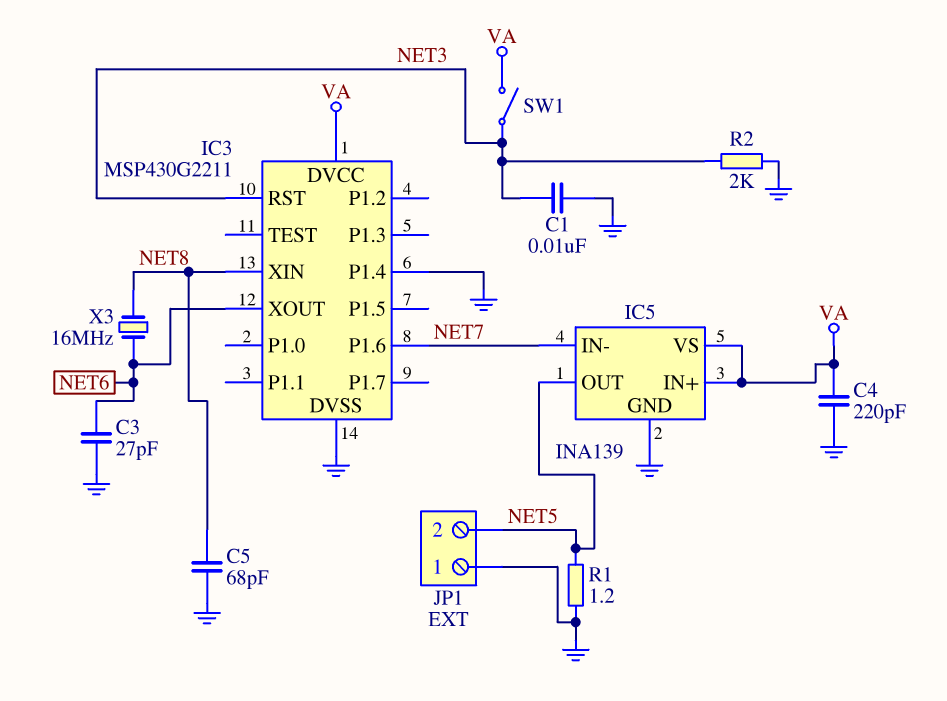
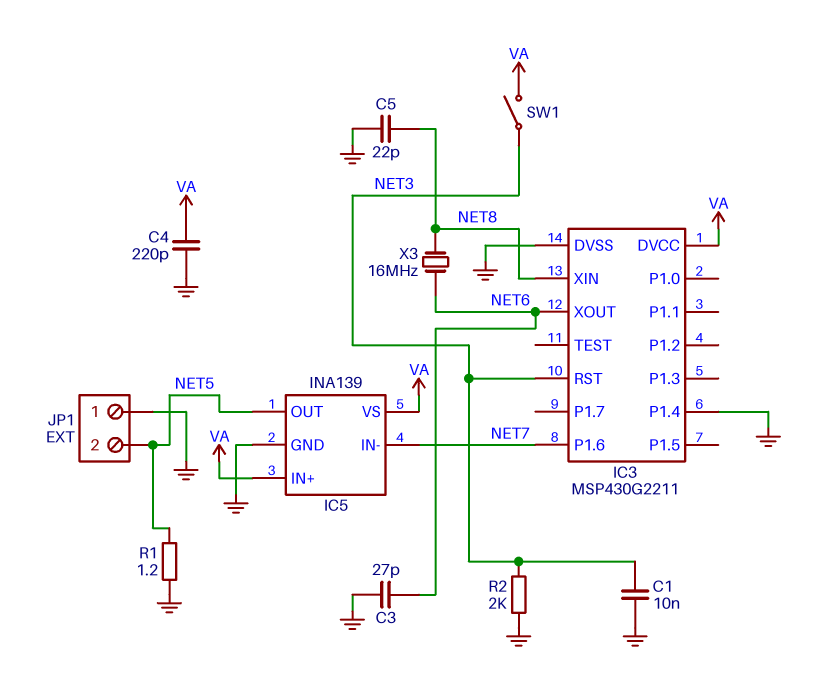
C5: 68pF (GND, NET8) -> 22pF (GND, NET8)

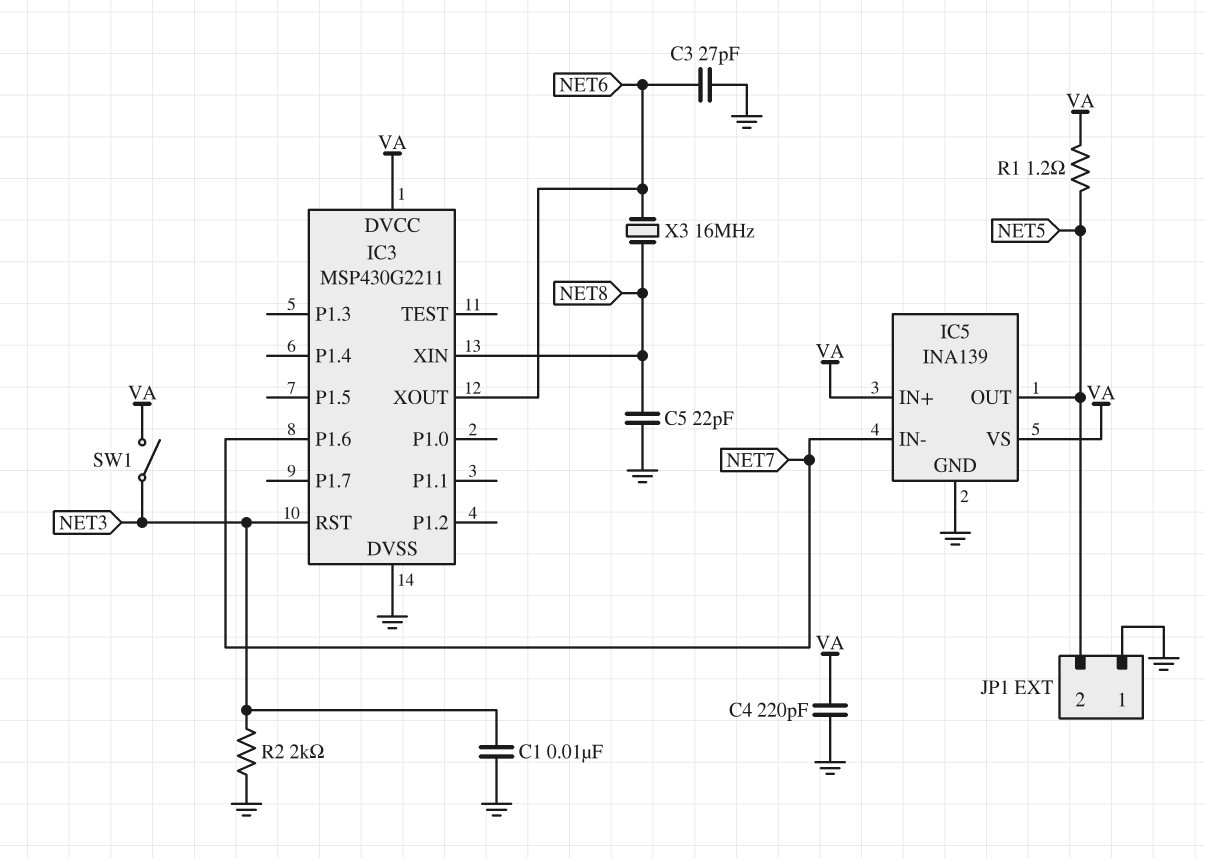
IC3 pin P1.4: GND -> none
R1: 1.2 (GND, NET5) -> 1.2 (NET5, VA)

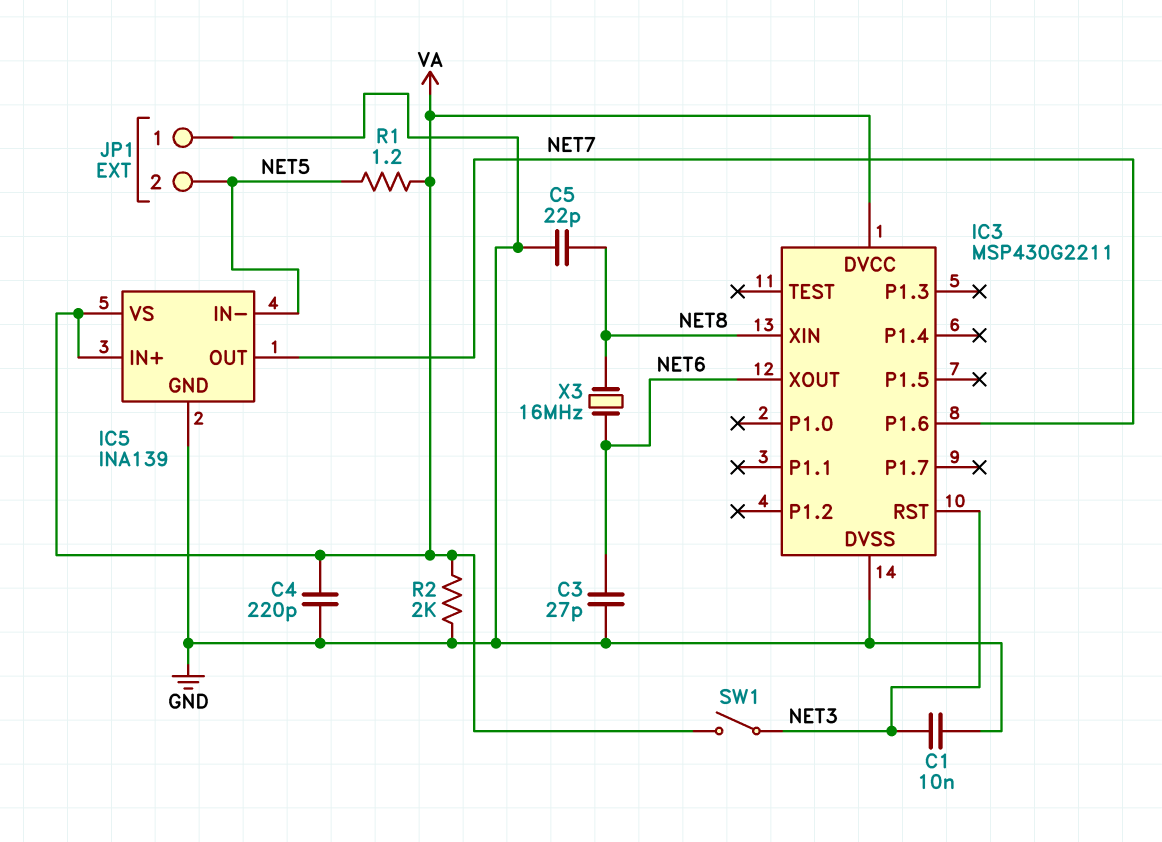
IC5 pin IN-: NET7 -> NET5
IC5 pin OUT: NET5 -> NET7
R2: 2k (GND, NET3) -> 2k (GND, VA)

